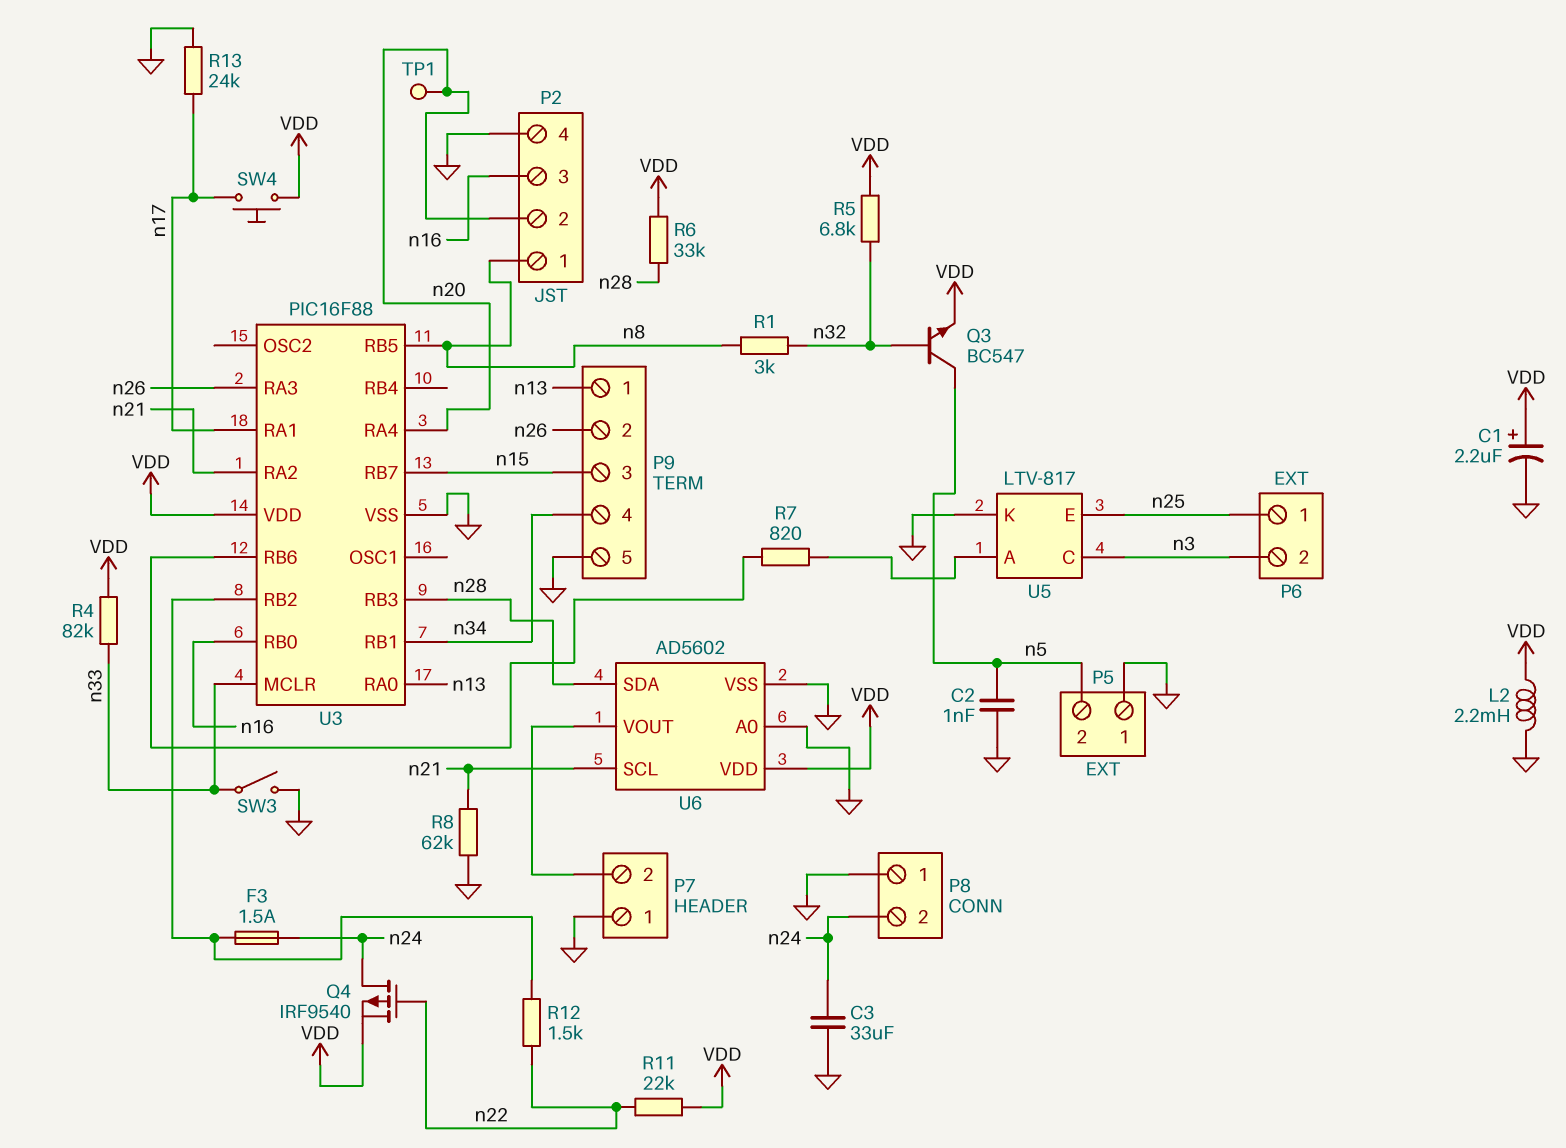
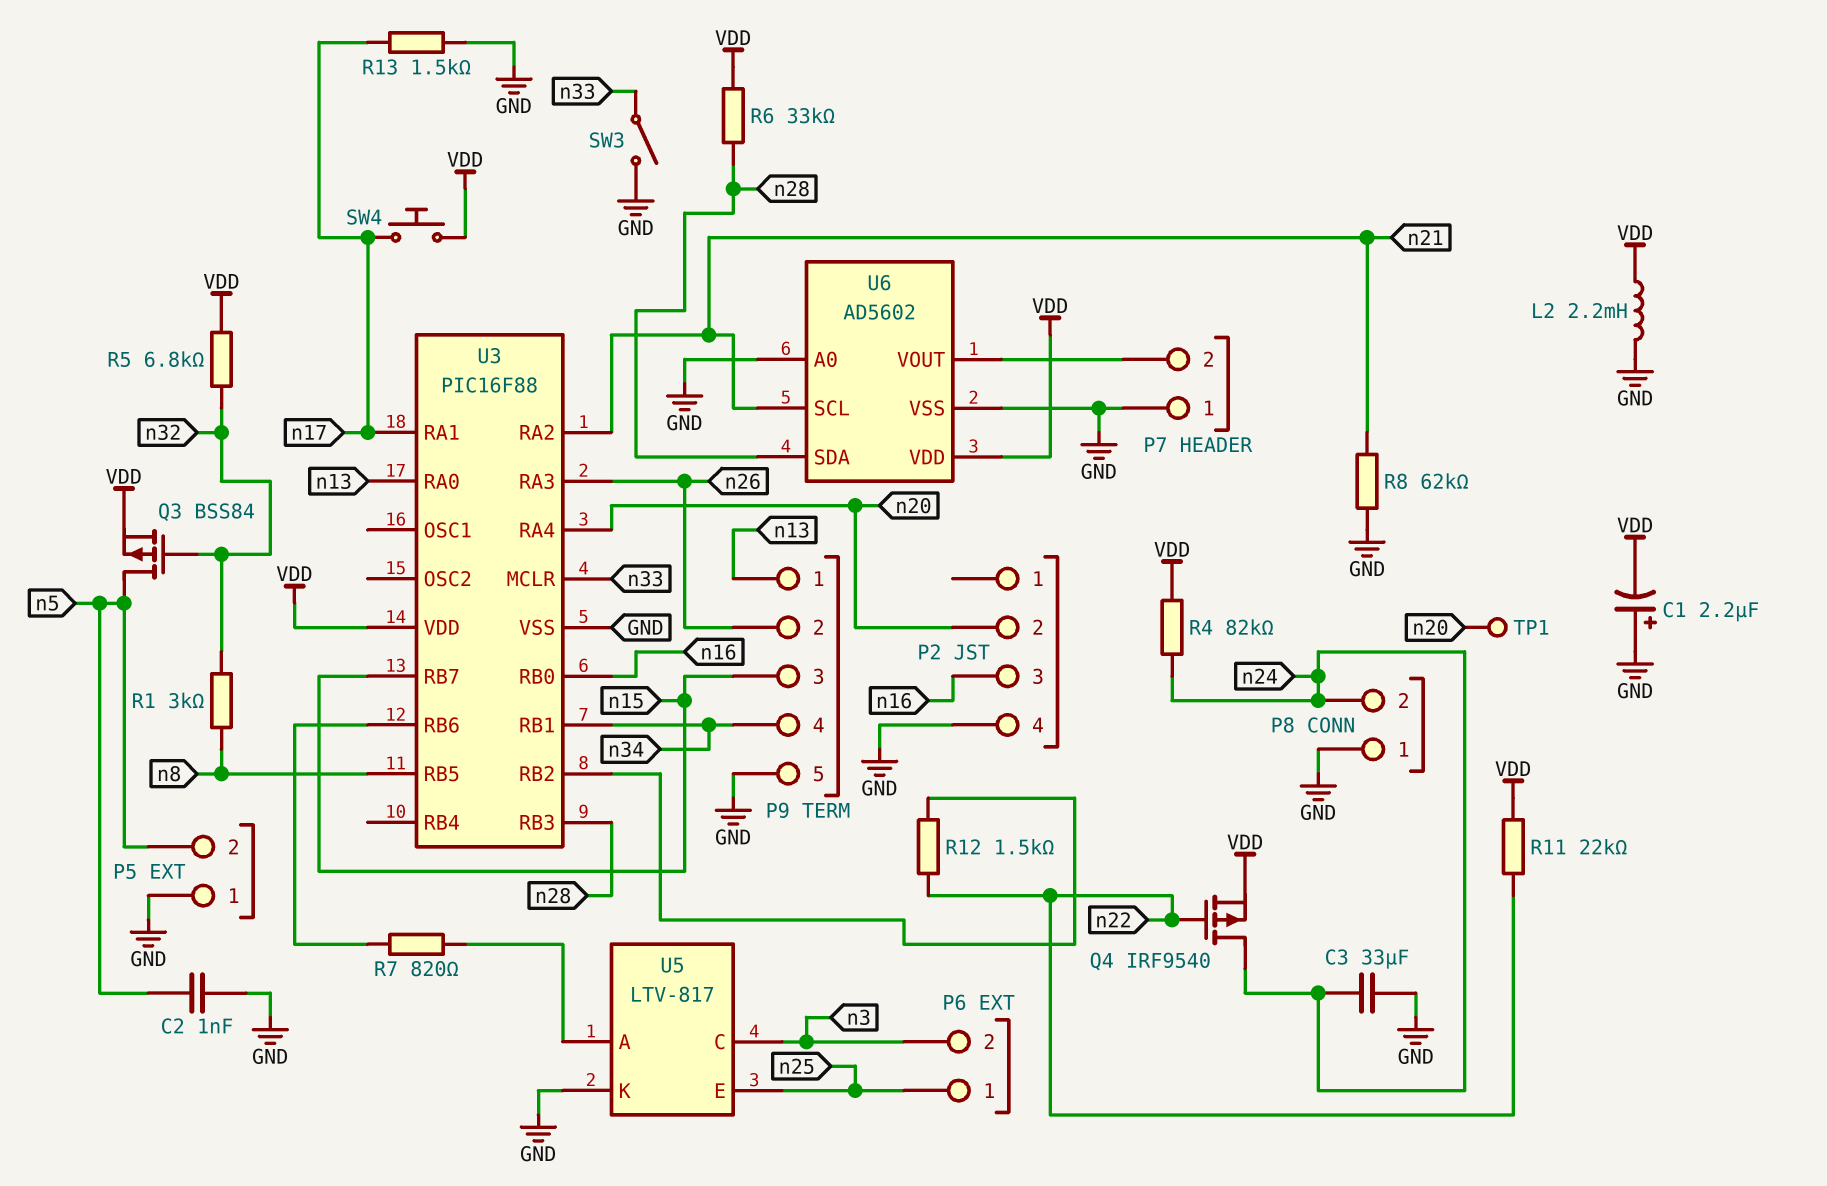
C1: 2.2uF (plus VDD, minus GND) -> 2.2uF (plus GND, minus VDD)
F3: 1.5A (U3/RB2, n24) -> none
P2 pin 1: n8 -> none
Q3: NPN BC547 (B n32, C n5, E VDD) -> PMOS BSS84 (G n32, D n5, S VDD)
R4: 82k (VDD, n33) -> 82k (VDD, n24)
R13: 24k (GND, n17) -> 1.5k (GND, n17)

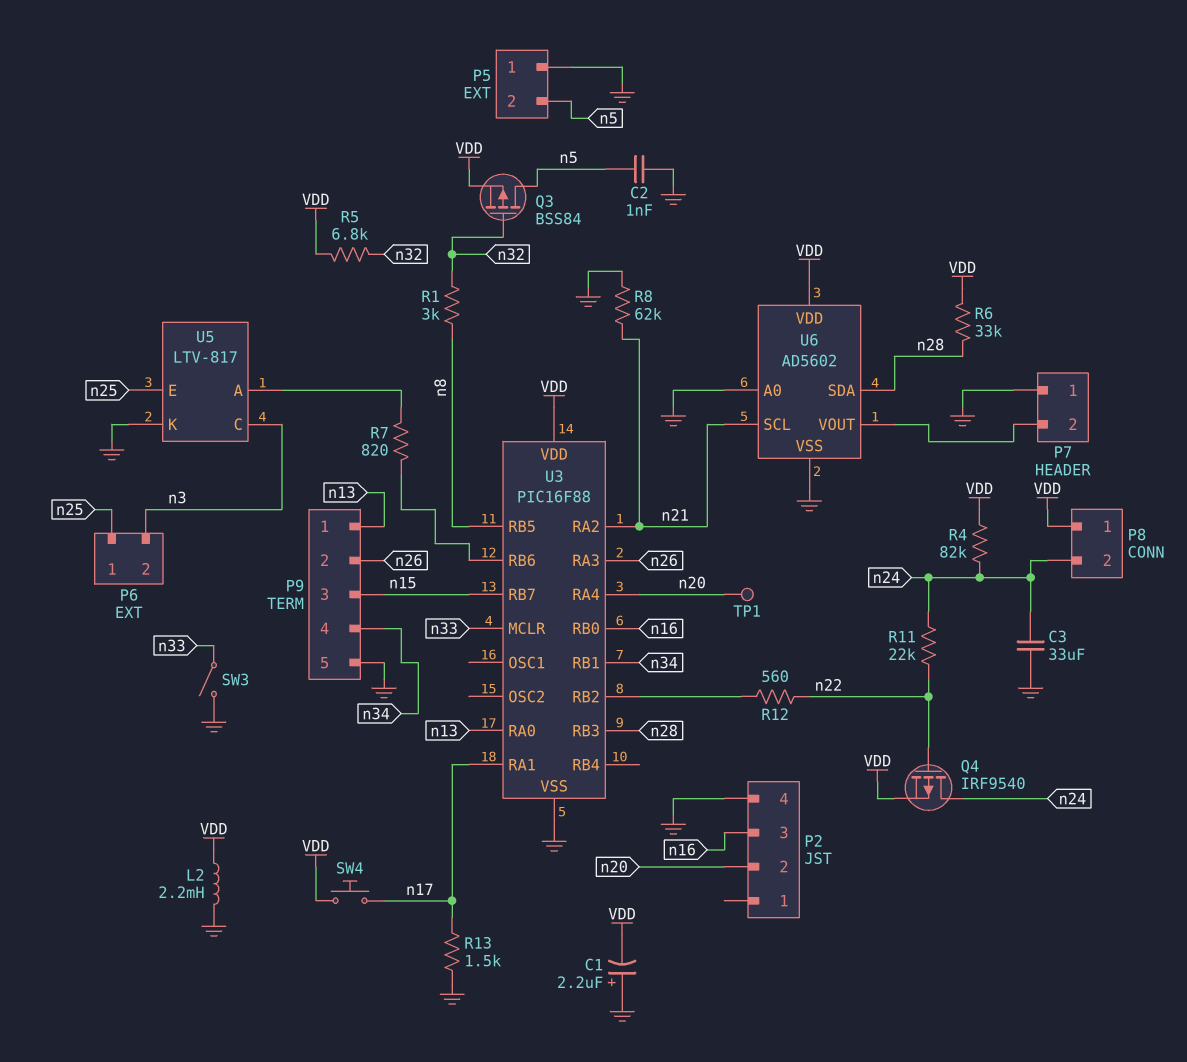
P8 pin 1: GND -> VDD
R11: 22k (VDD, n22) -> 22k (n22, n24)
R12: 1.5k (U3/RB2, n22) -> 560 (U3/RB2, n22)

